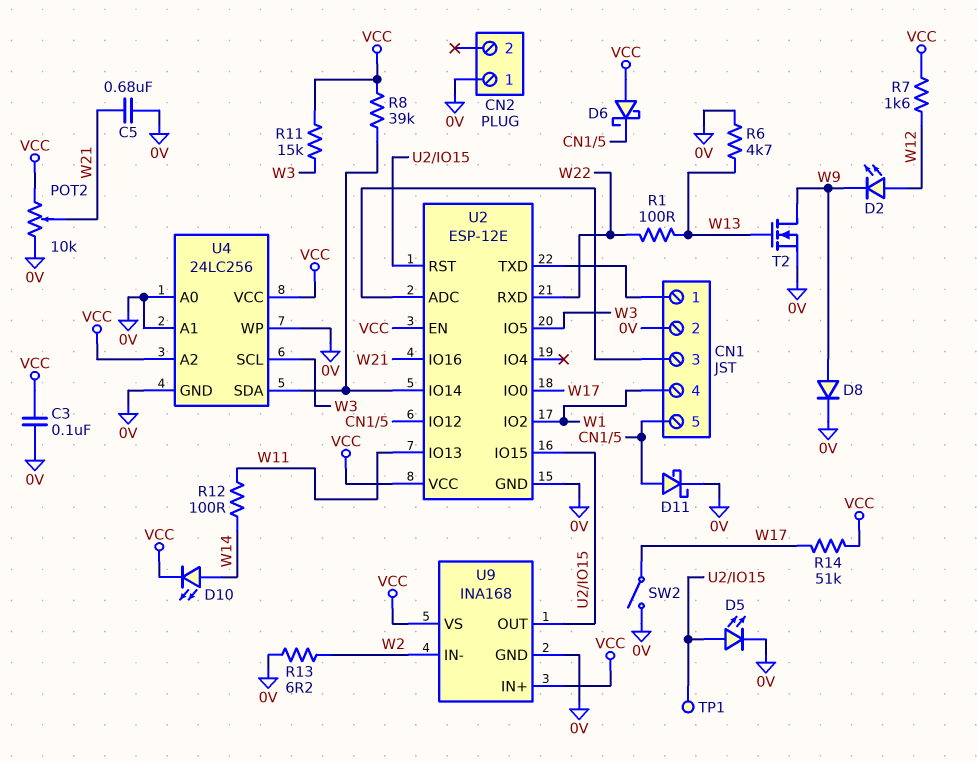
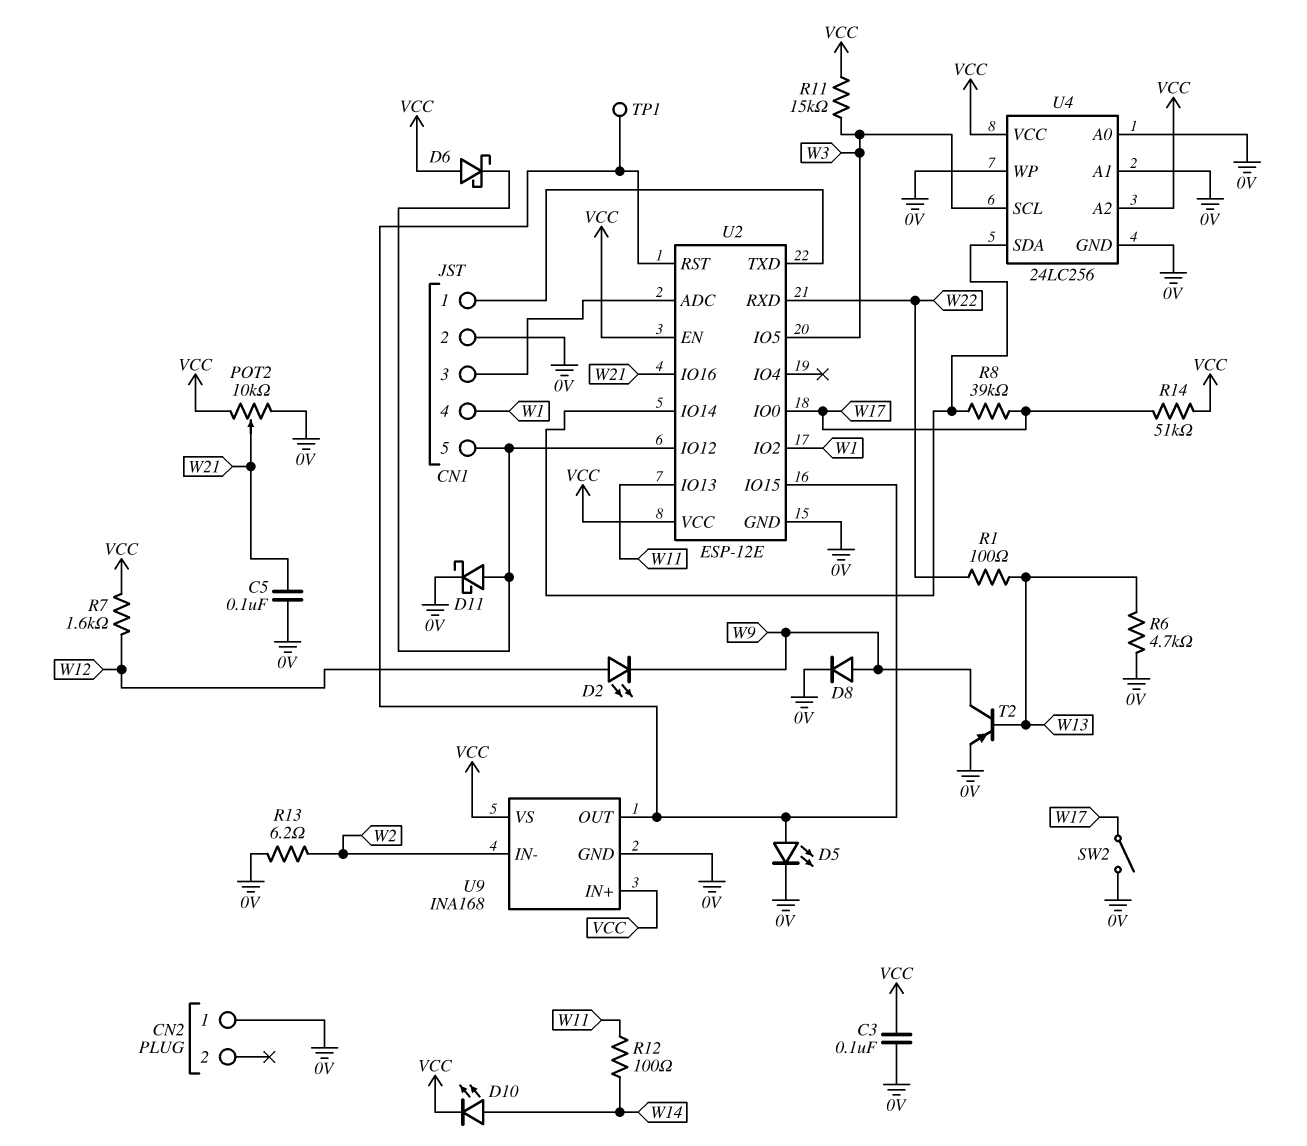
C5: 680nF (0V, W21) -> 100nF (0V, W21)
R8: 39k (U2/IO14, VCC) -> 39k (U2/IO14, W17)
T2: NMOS (G W13, D W9, S 0V) -> PNP (B W13, C W9, E 0V)

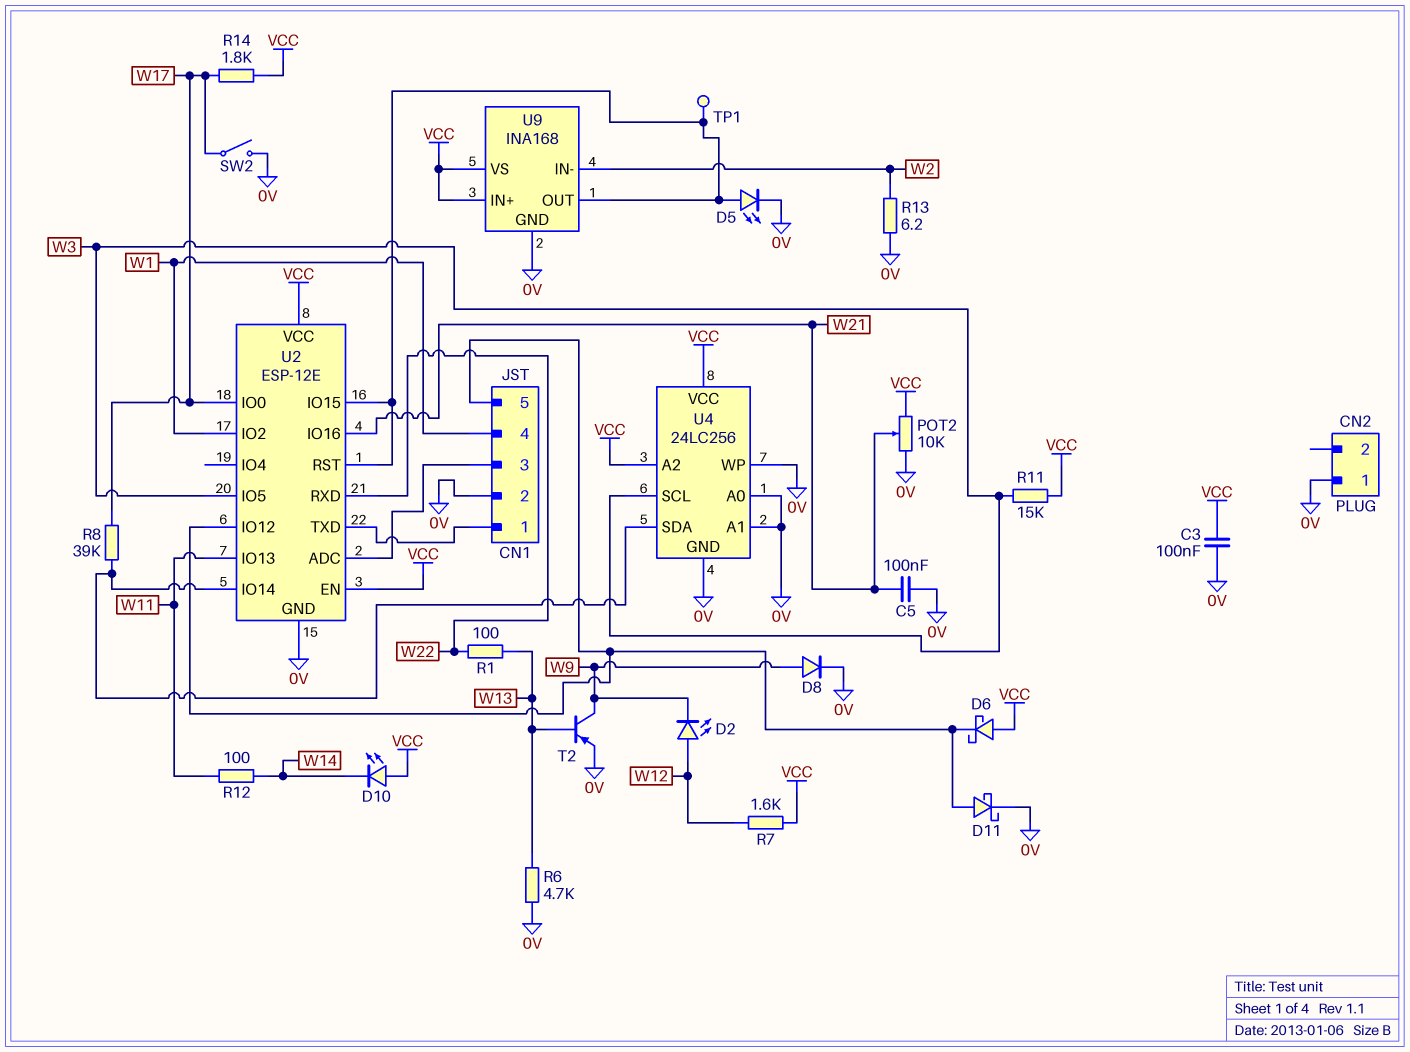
D10: LED (A W14, K VCC) -> LED (A VCC, K W14)
R14: 51k (VCC, W17) -> 1.8k (VCC, W17)

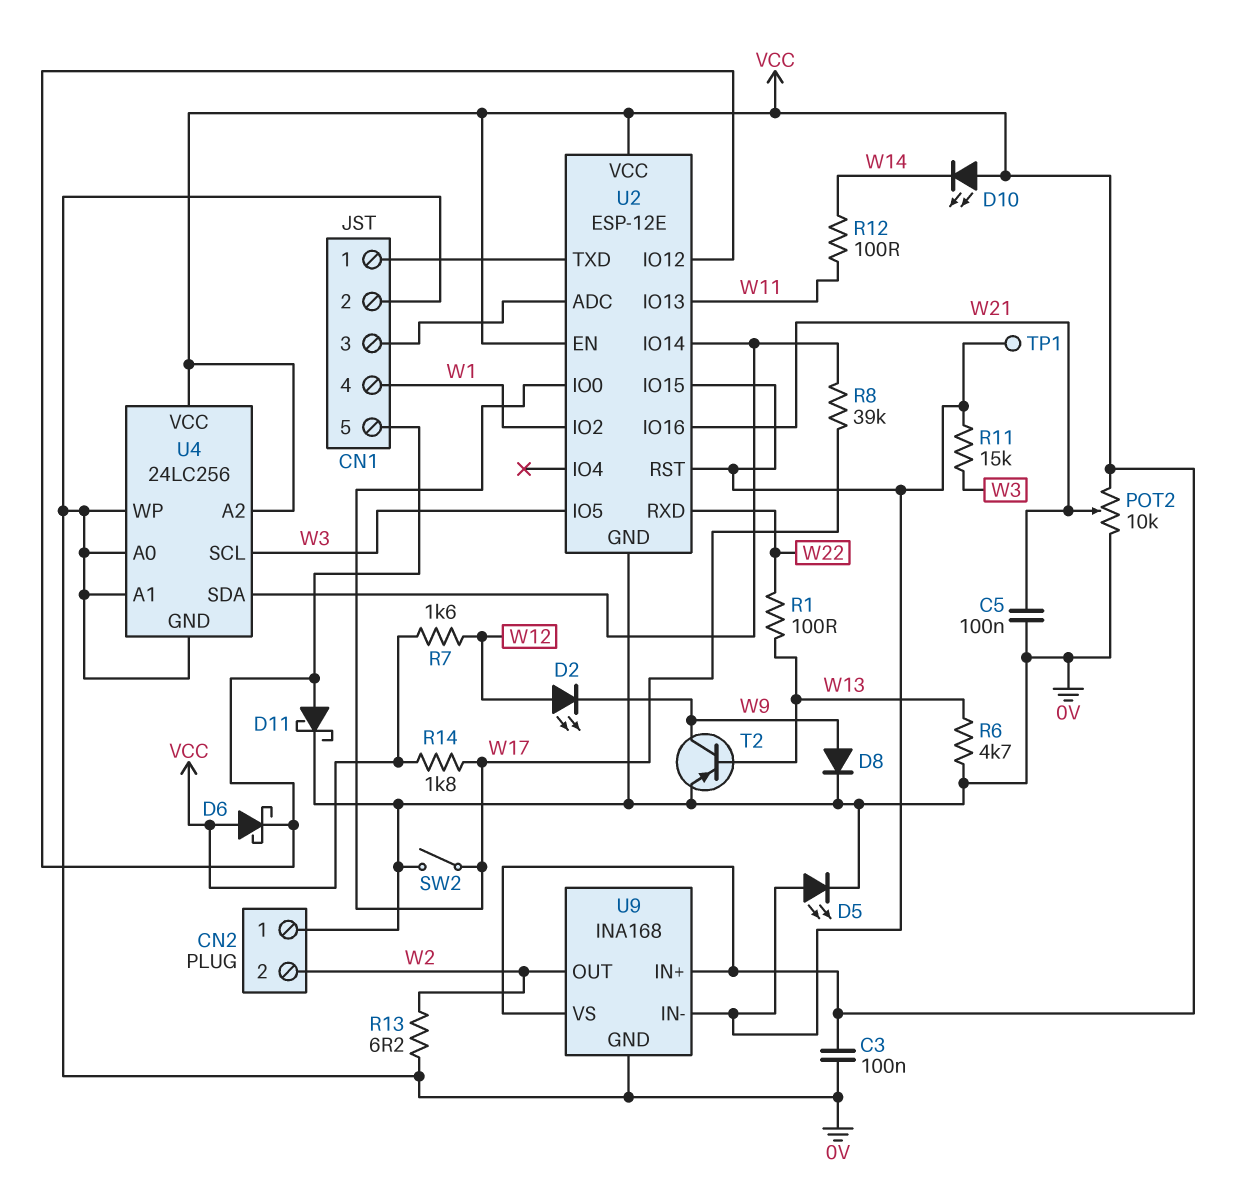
CN2 pin 2: none -> W2
R11: 15k (VCC, W3) -> 15k (U2/IO15, W3)
U9 pin IN-: W2 -> U2/IO15
U9 pin OUT: U2/IO15 -> W2

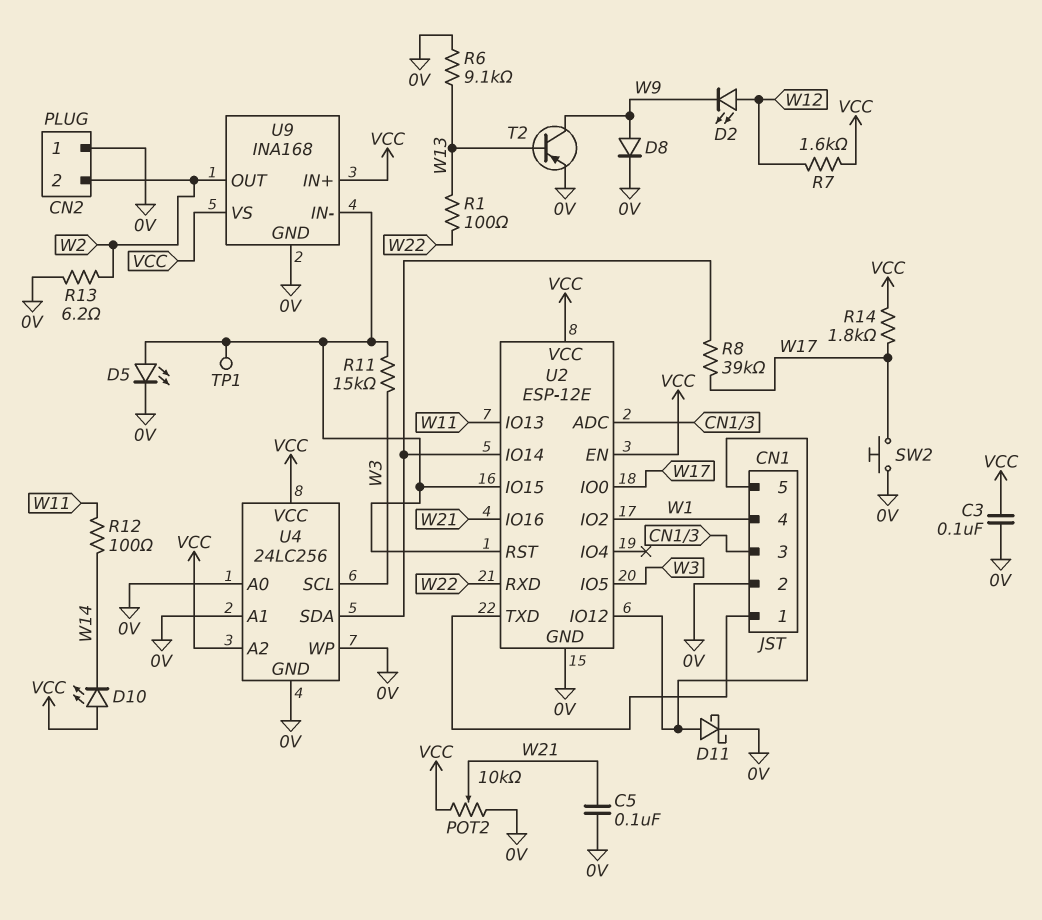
D6: schottky (A VCC, K CN1/5) -> none
R6: 4.7k (0V, W13) -> 9.1k (0V, W13)
SW2: switch (0V, W17) -> button (0V, W17)

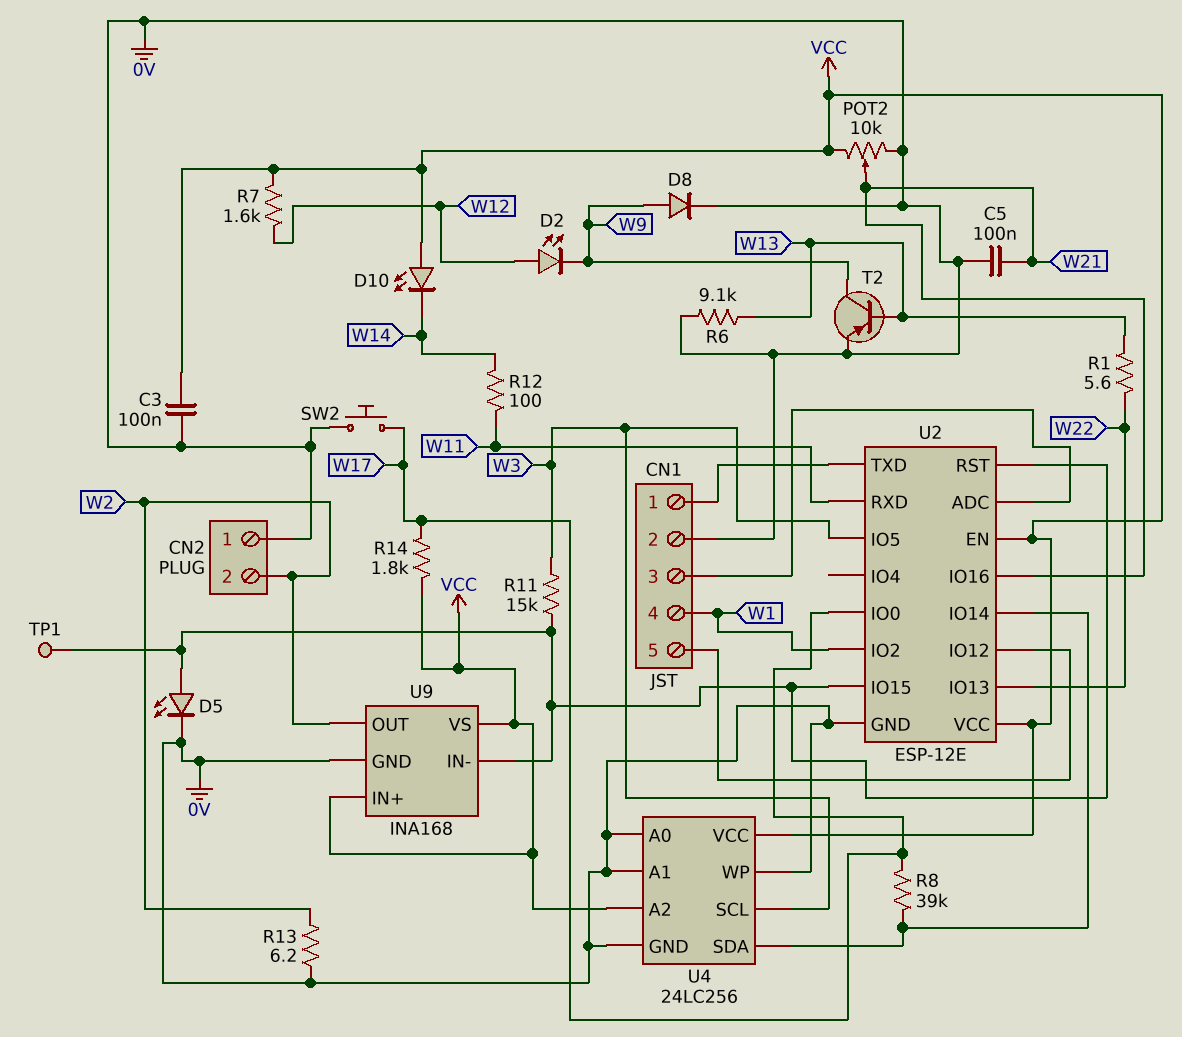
D11: schottky (A CN1/5, K 0V) -> none
R1: 100 (W13, W22) -> 5.6 (W13, W22)
U2 pin IO13: W11 -> W22
U2 pin RXD: W22 -> W11

